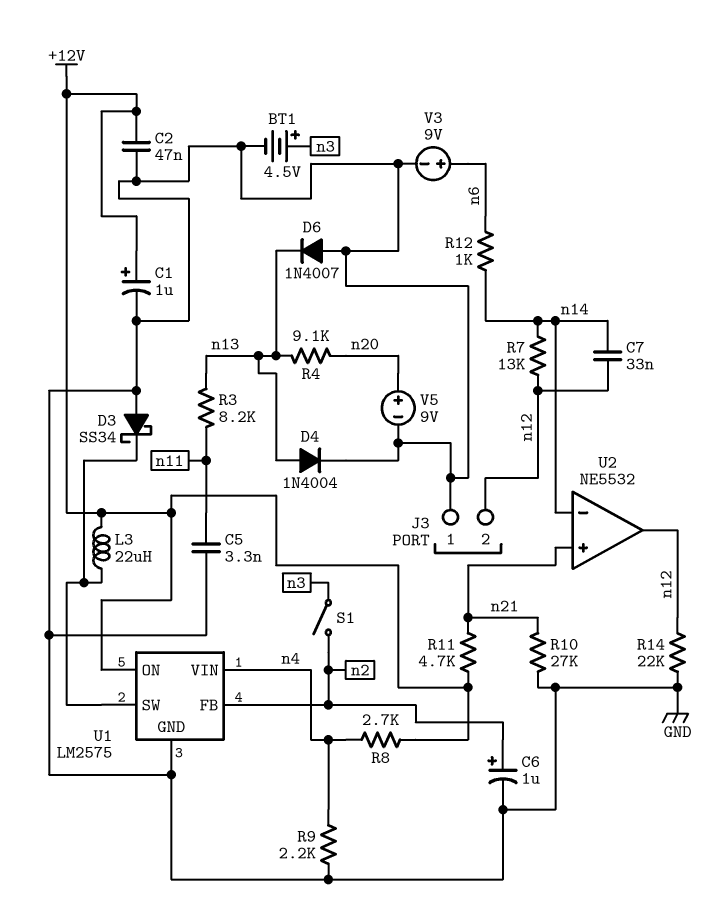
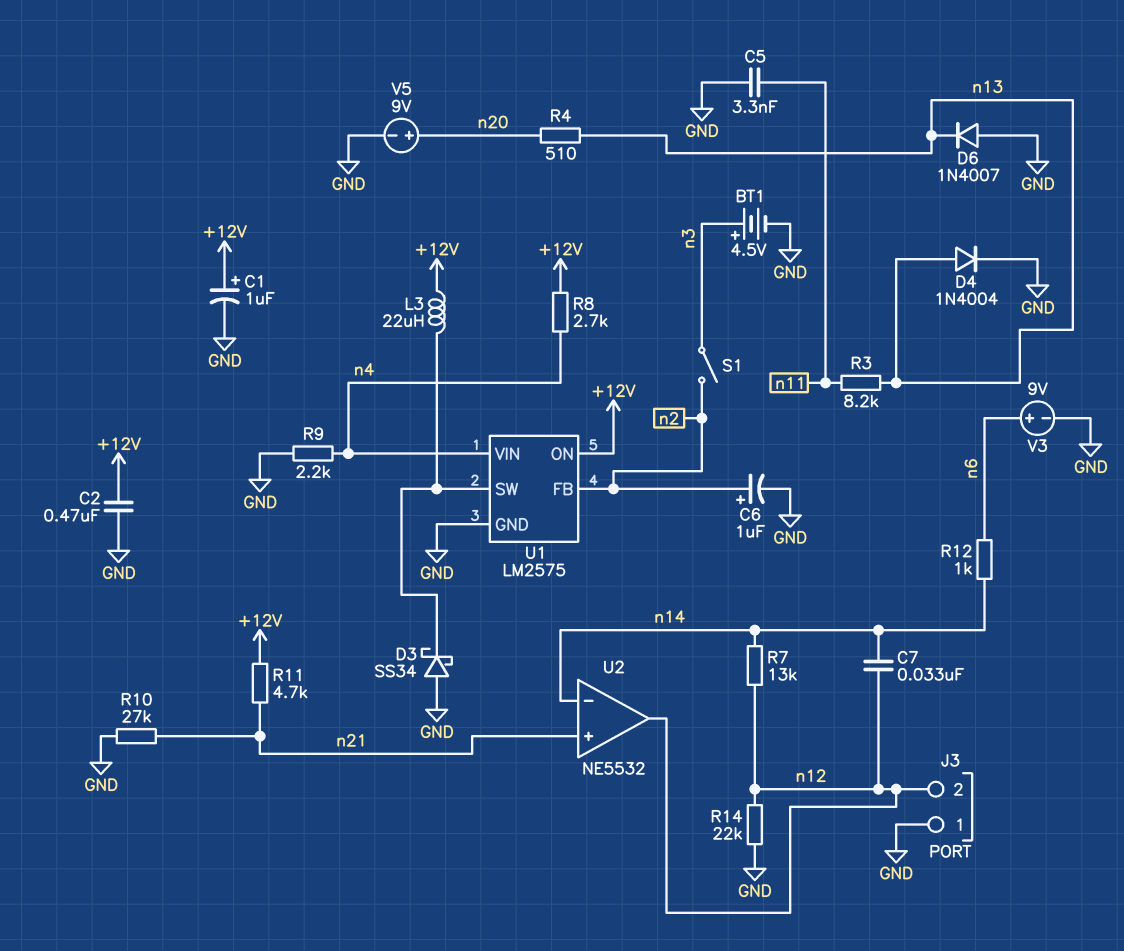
C2: 47nF (+12V, GND) -> 470nF (+12V, GND)
R4: 9.1k (n13, n20) -> 510 (n13, n20)

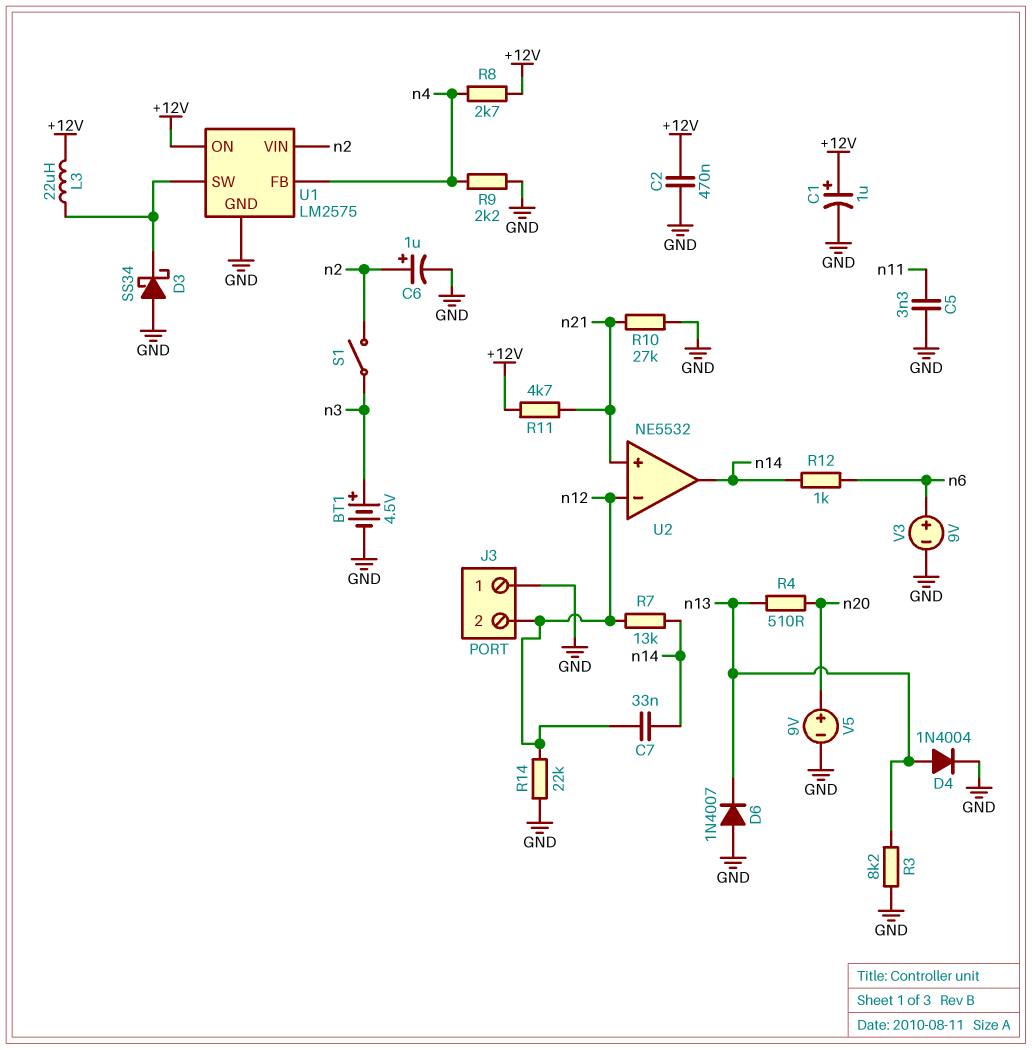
R3: 8.2k (n11, n13) -> 8.2k (GND, n13)
U1 pin FB: n2 -> n4
U1 pin VIN: n4 -> n2
U2 pin in-: n14 -> n12
U2 pin out: n12 -> n14

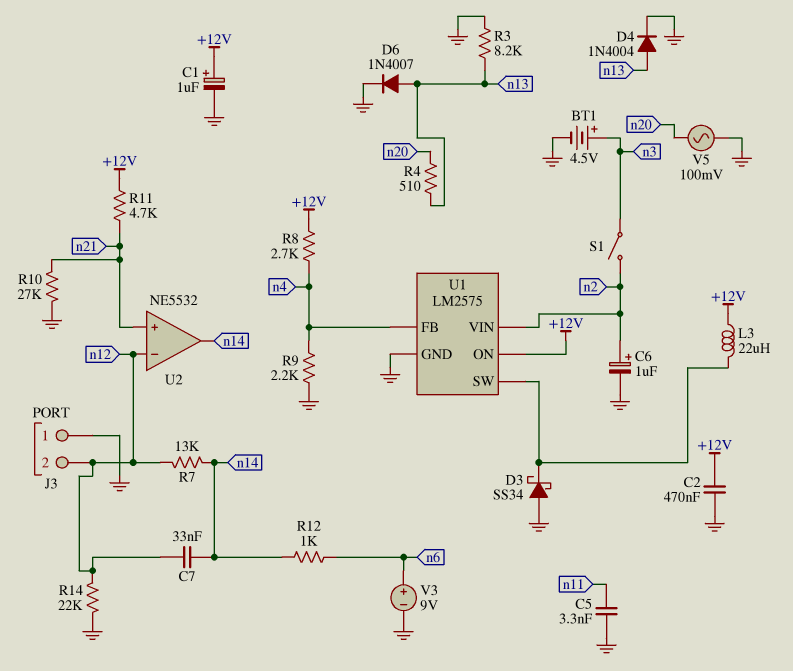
D6: diode 1N4007 (A GND, K n13) -> diode 1N4007 (A n13, K GND)
V5: 9V (plus n20, minus GND) -> AC 100mV (GND, n20)

